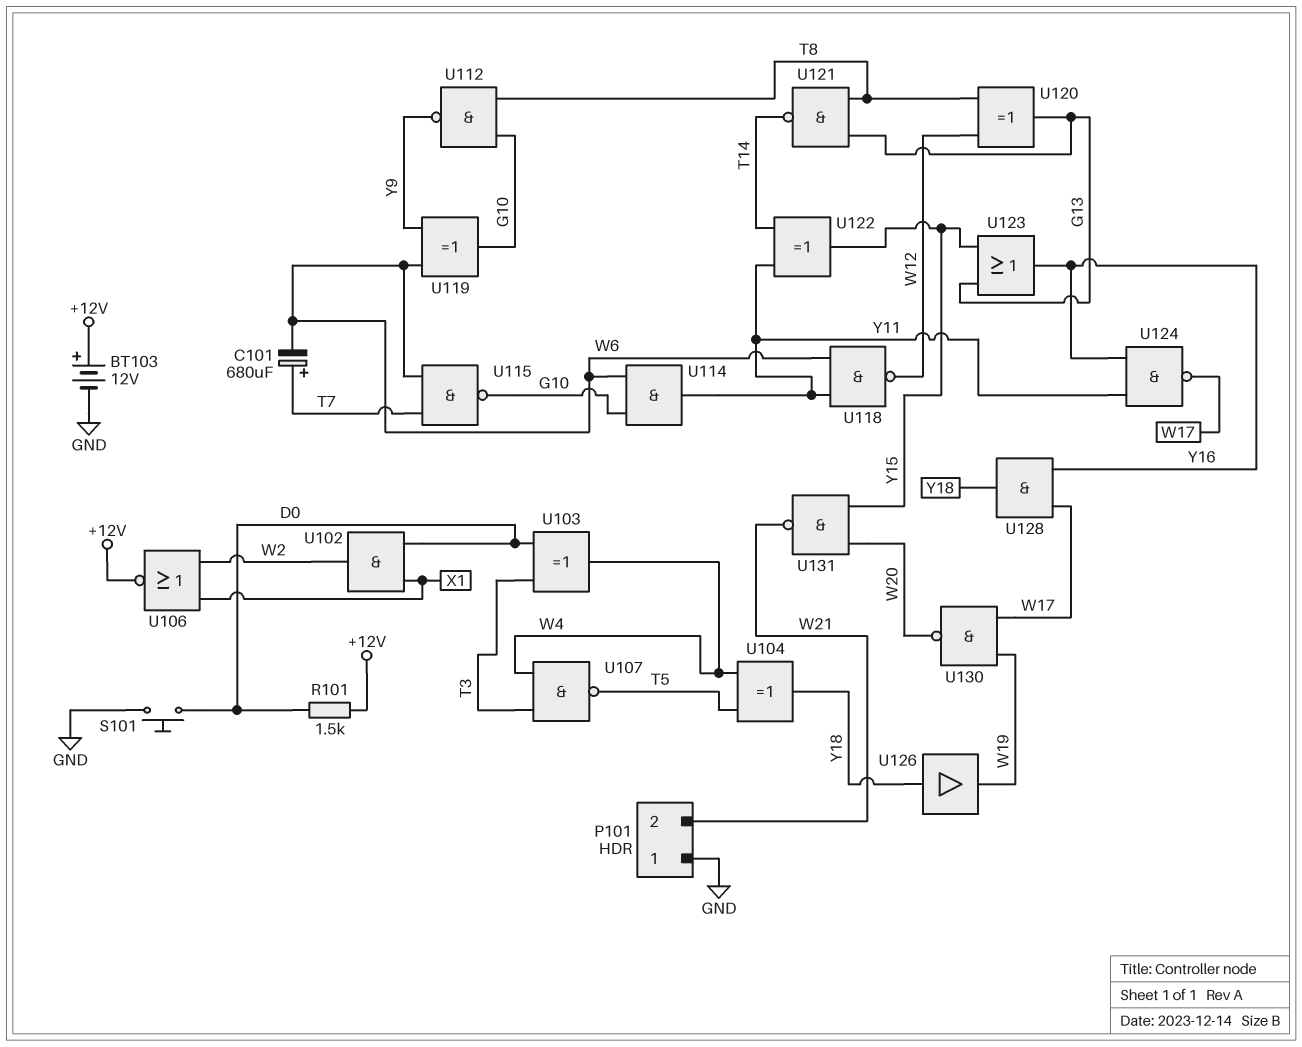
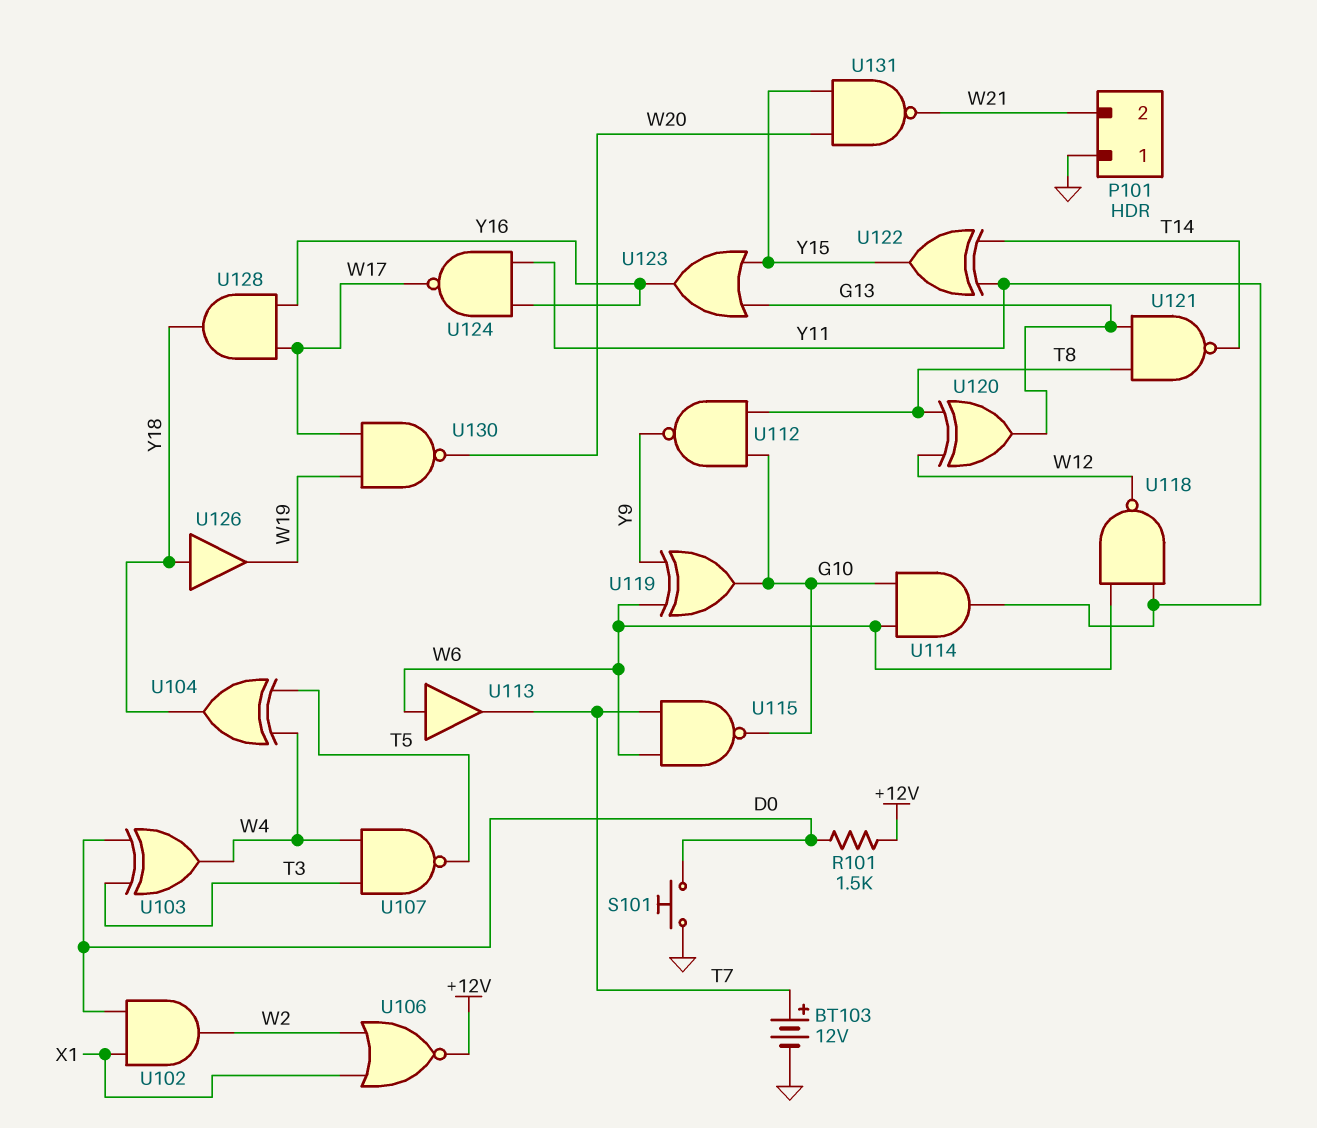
BT103: 12V (plus +12V, minus GND) -> 12V (plus T7, minus GND)
C101: 680uF (plus T7, minus W6) -> none
U113: none -> buffer (in W6, out T7)

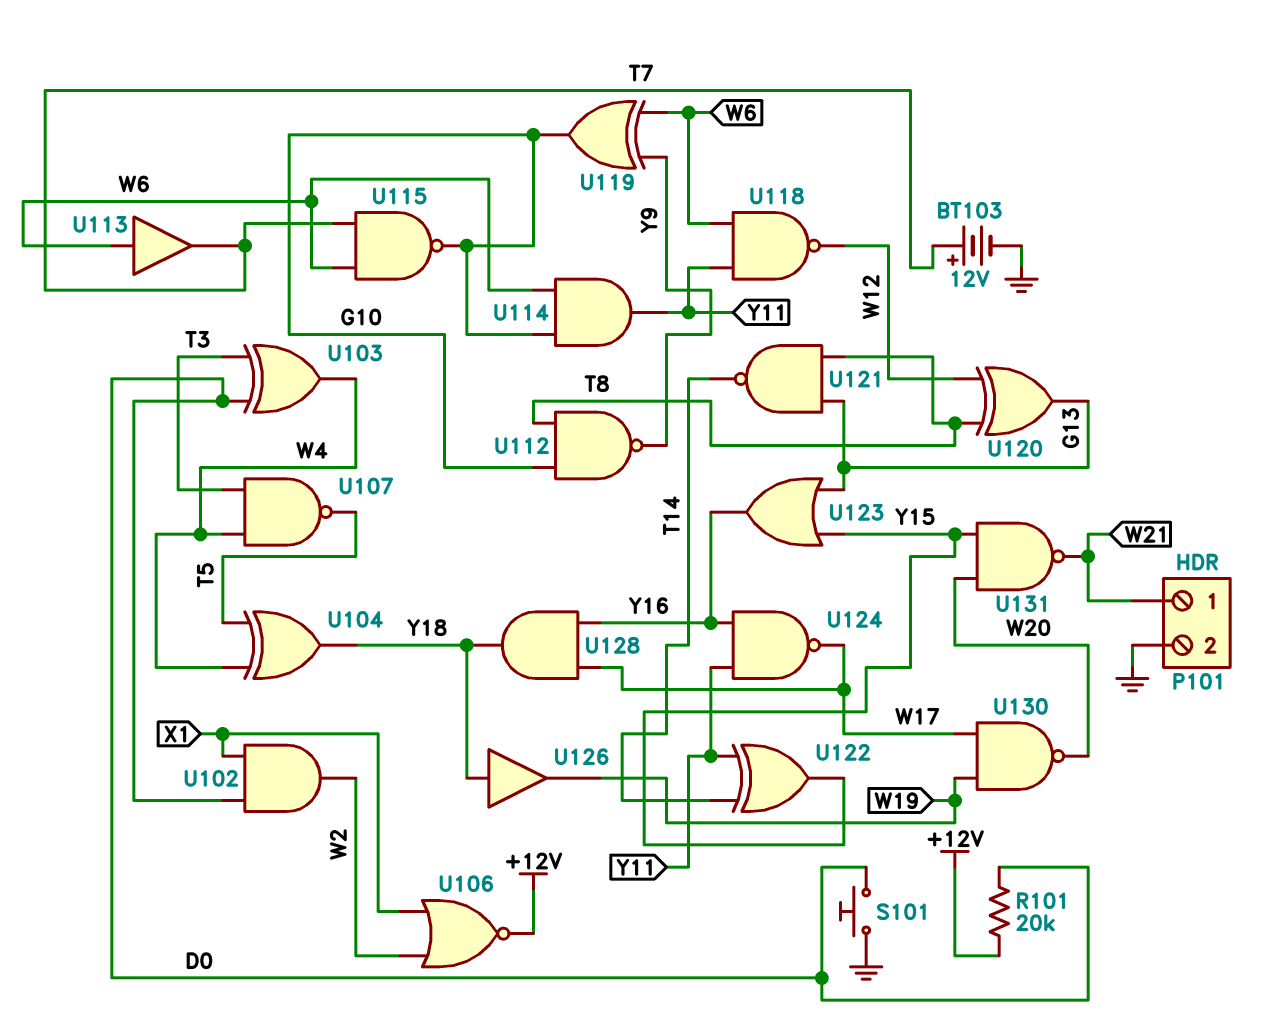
P101 pin 1: GND -> W21
P101 pin 2: W21 -> GND
R101: 1.5k (+12V, D0) -> 20k (+12V, D0)

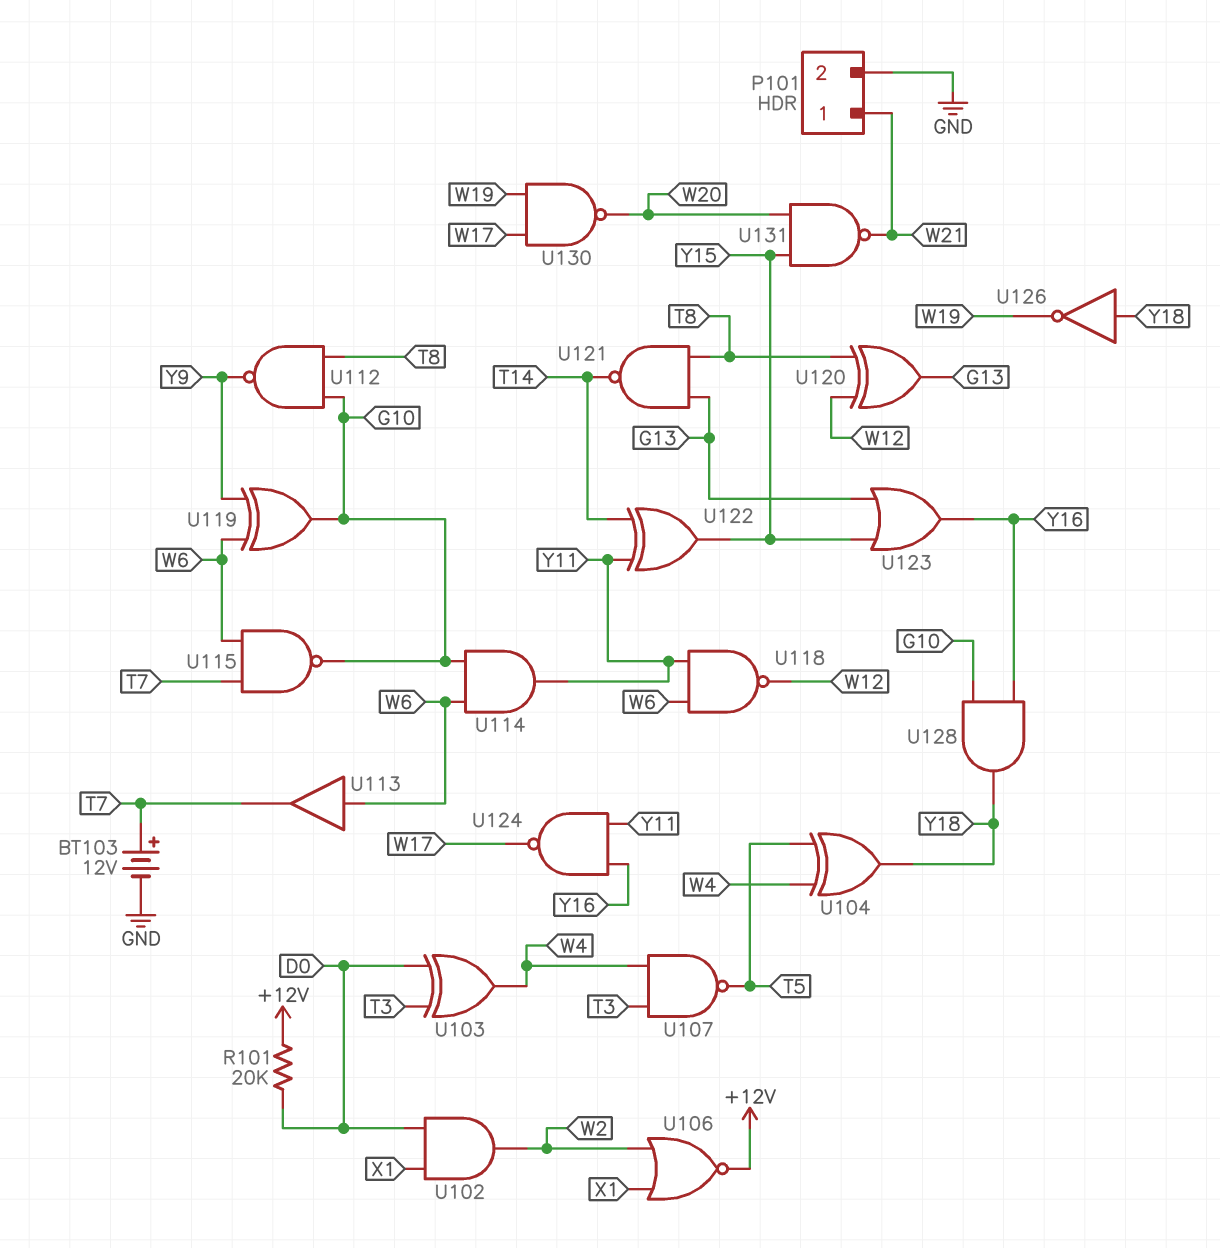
S101: button (D0, GND) -> none
U126: buffer (in Y18, out W19) -> NOT (in Y18, out W19)
U128: AND (in W17, in Y16, out Y18) -> AND (in G10, in Y16, out Y18)

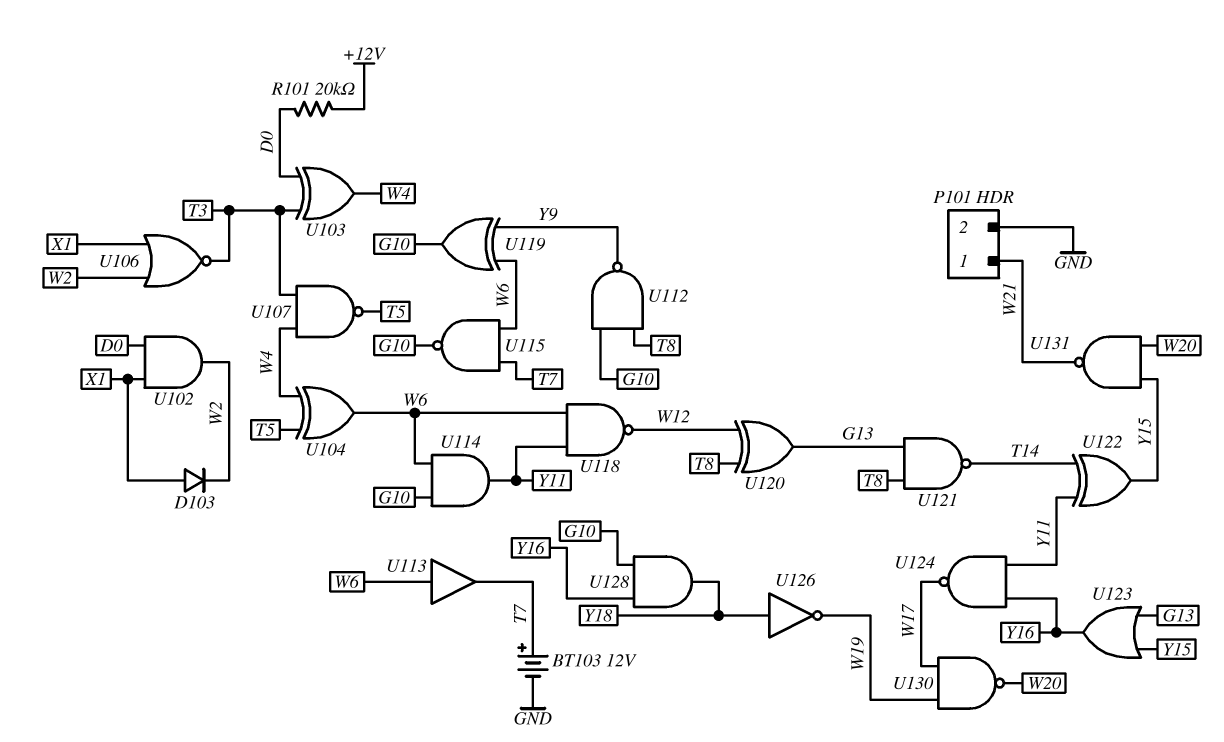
D103: none -> diode (A X1, K W2)
U104: XOR (in T5, in W4, out Y18) -> XOR (in T5, in W4, out W6)
U106: NOR (in W2, in X1, out +12V) -> NOR (in W2, in X1, out T3)

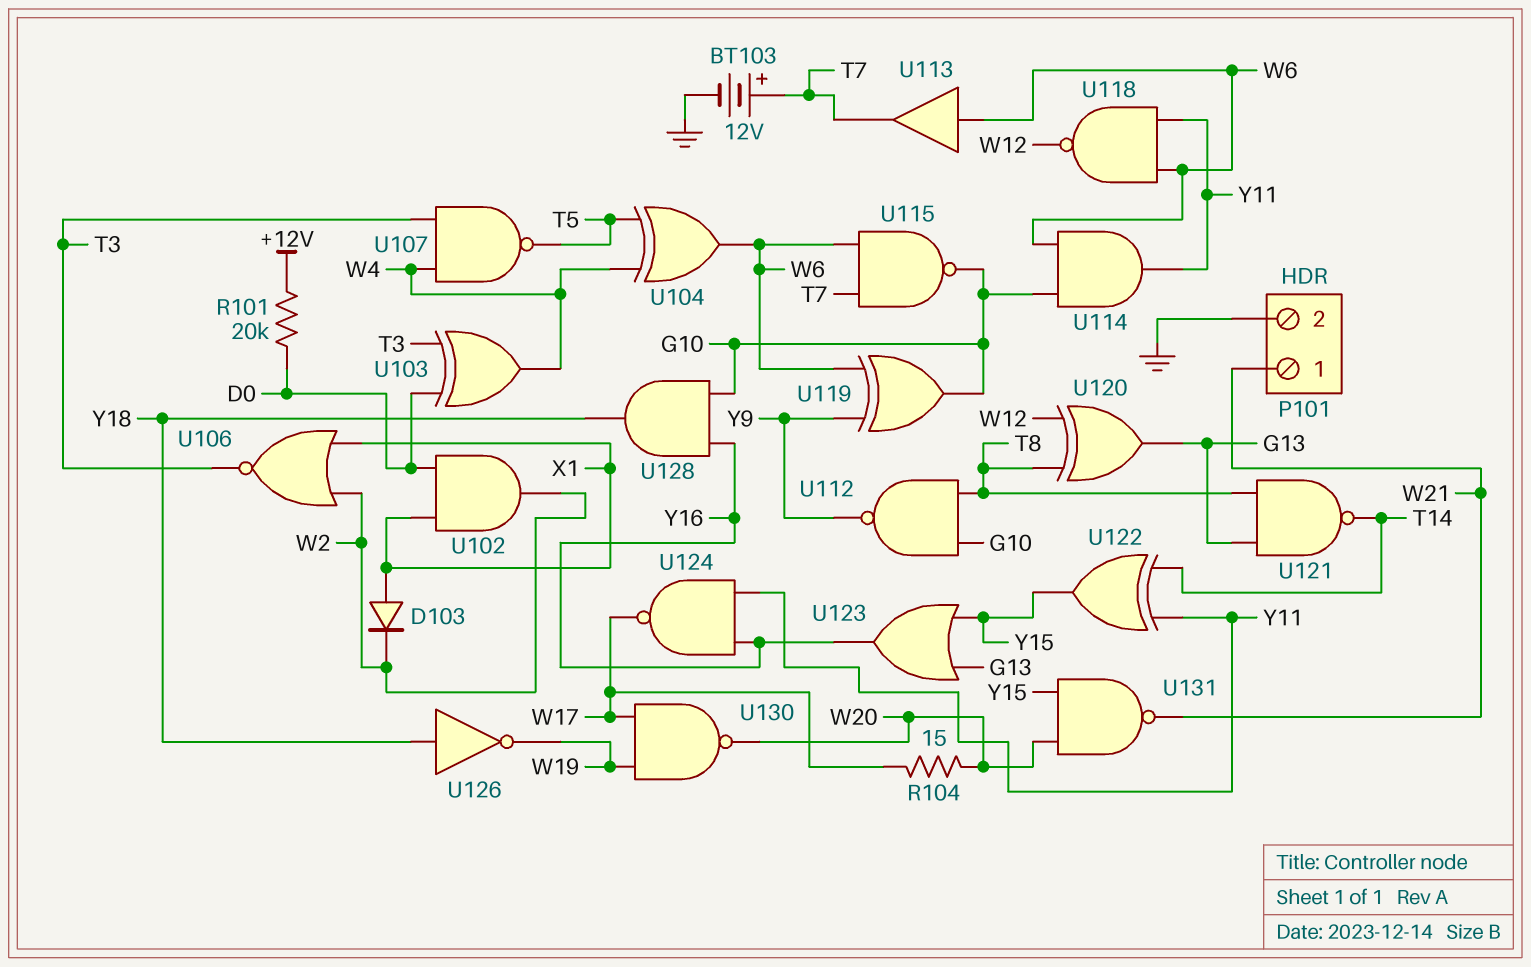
R104: none -> 15 (W17, W20)

